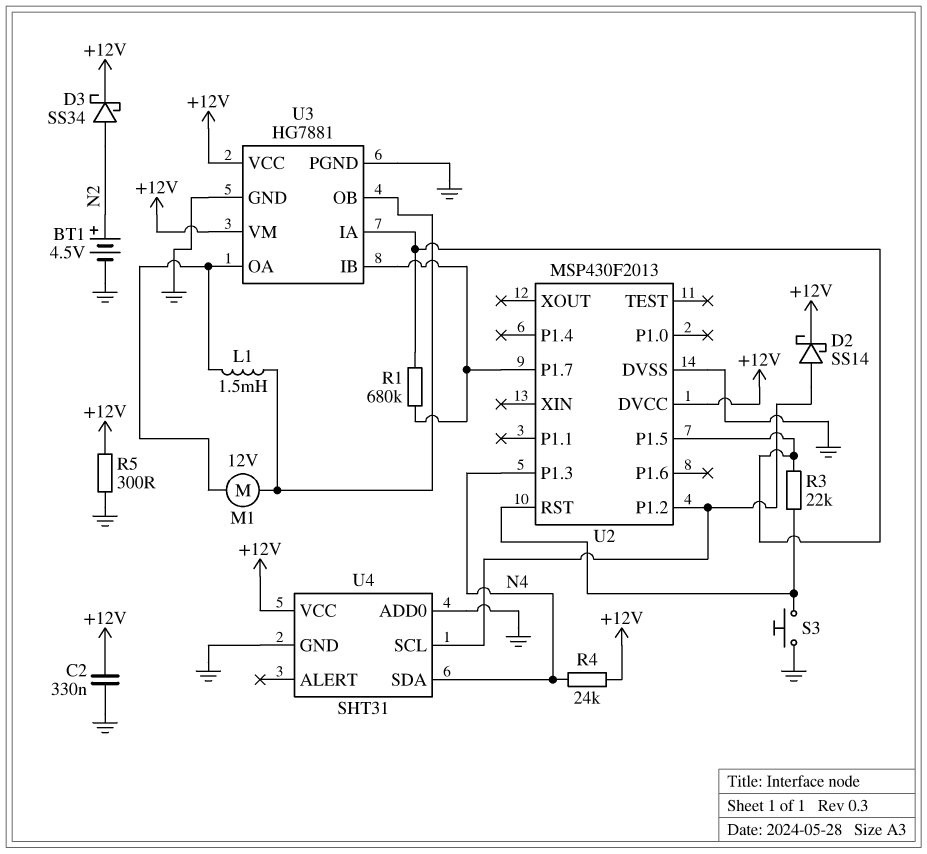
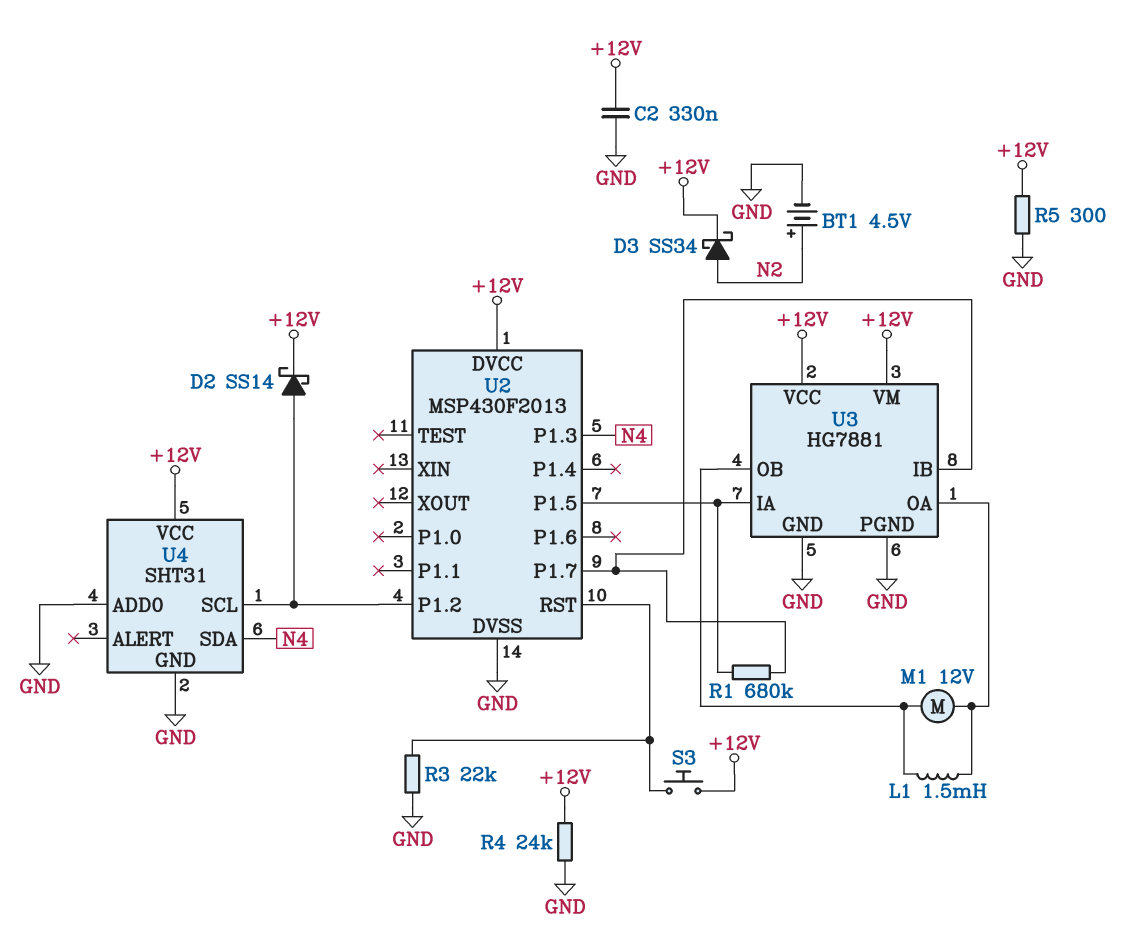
R3: 22k (U2/P1.5, U2/RST) -> 22k (GND, U2/RST)
R4: 24k (+12V, N4) -> 24k (+12V, GND)
S3: button (GND, U2/RST) -> button (+12V, U2/RST)

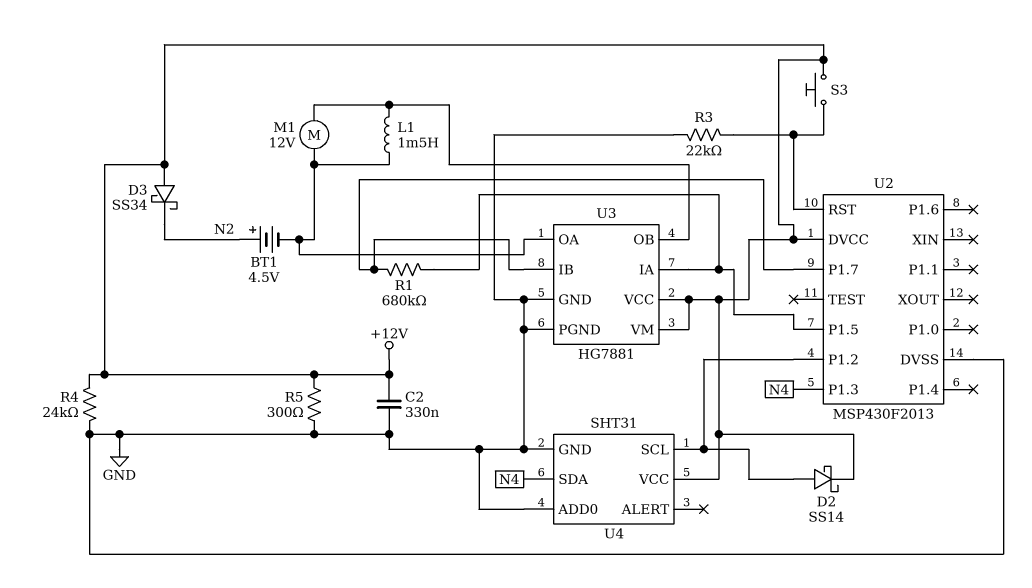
BT1: 4.5V (plus N2, minus GND) -> 4.5V (plus N2, minus U3/OA)
D3: schottky SS34 (A N2, K +12V) -> schottky SS34 (A +12V, K N2)

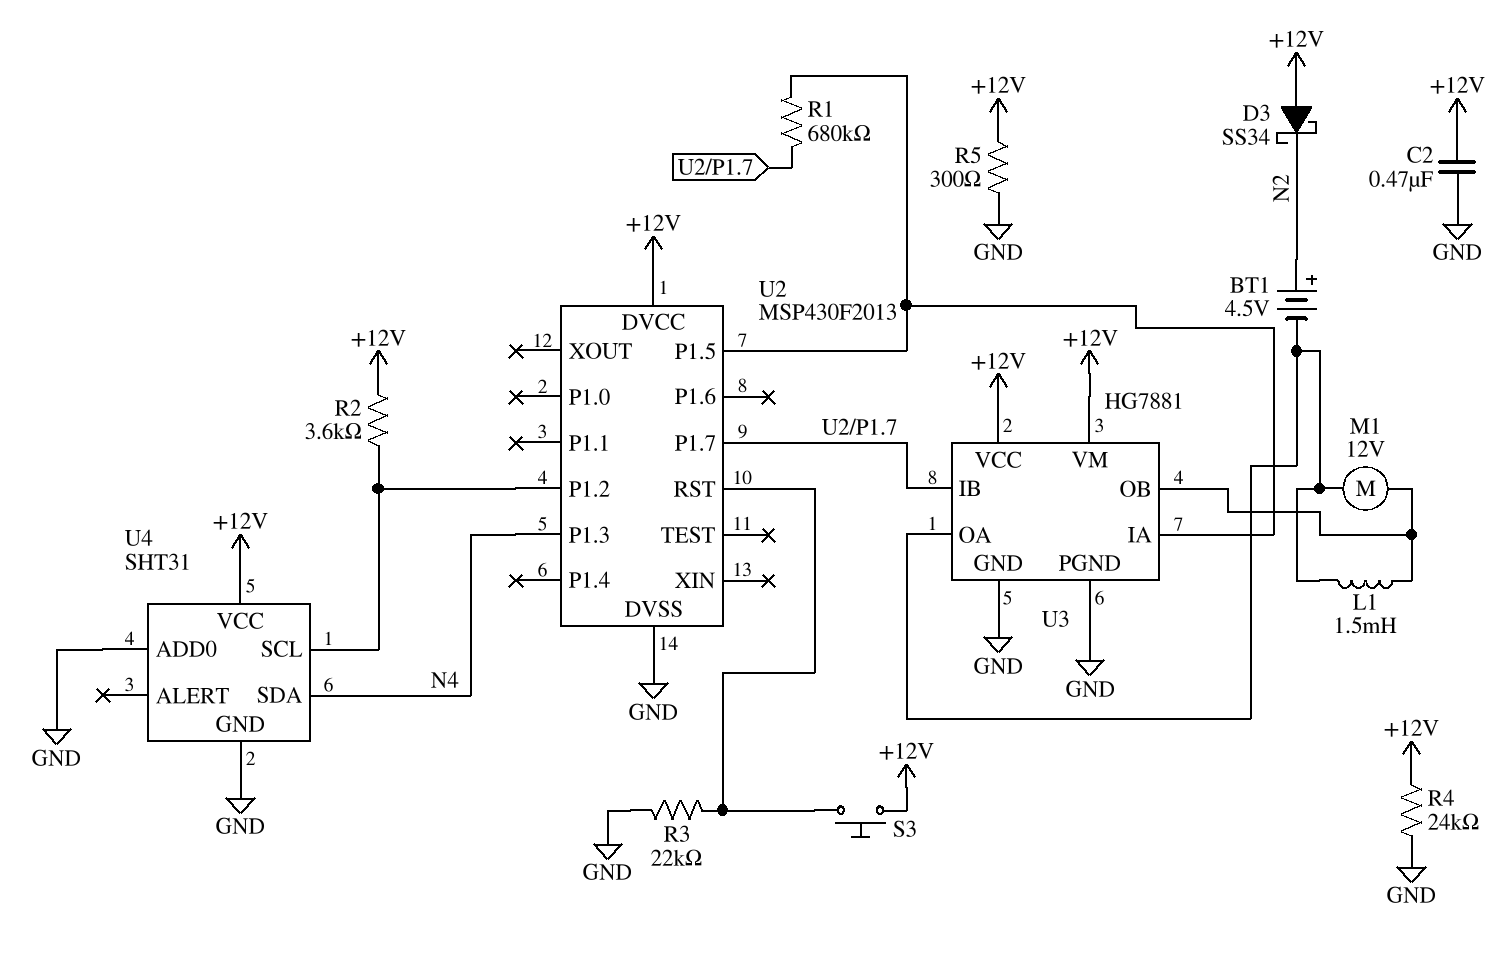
C2: 330nF (+12V, GND) -> 470nF (+12V, GND)
D2: schottky SS14 (A U2/P1.2, K +12V) -> none
R2: none -> 3.6k (+12V, U2/P1.2)

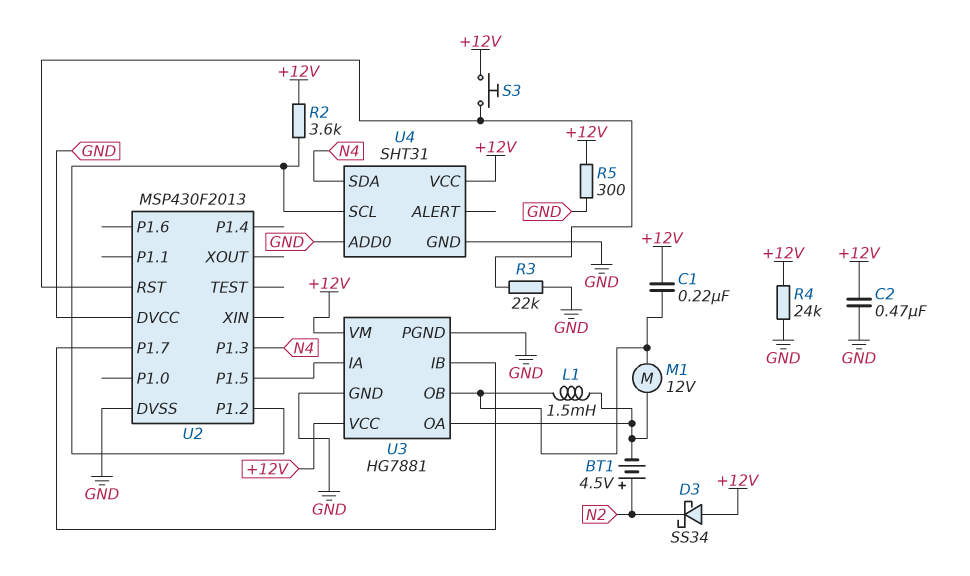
C1: none -> 220nF (+12V, U3/OB)
R1: 680k (U2/P1.5, U2/P1.7) -> none
U2 pin DVCC: +12V -> GND

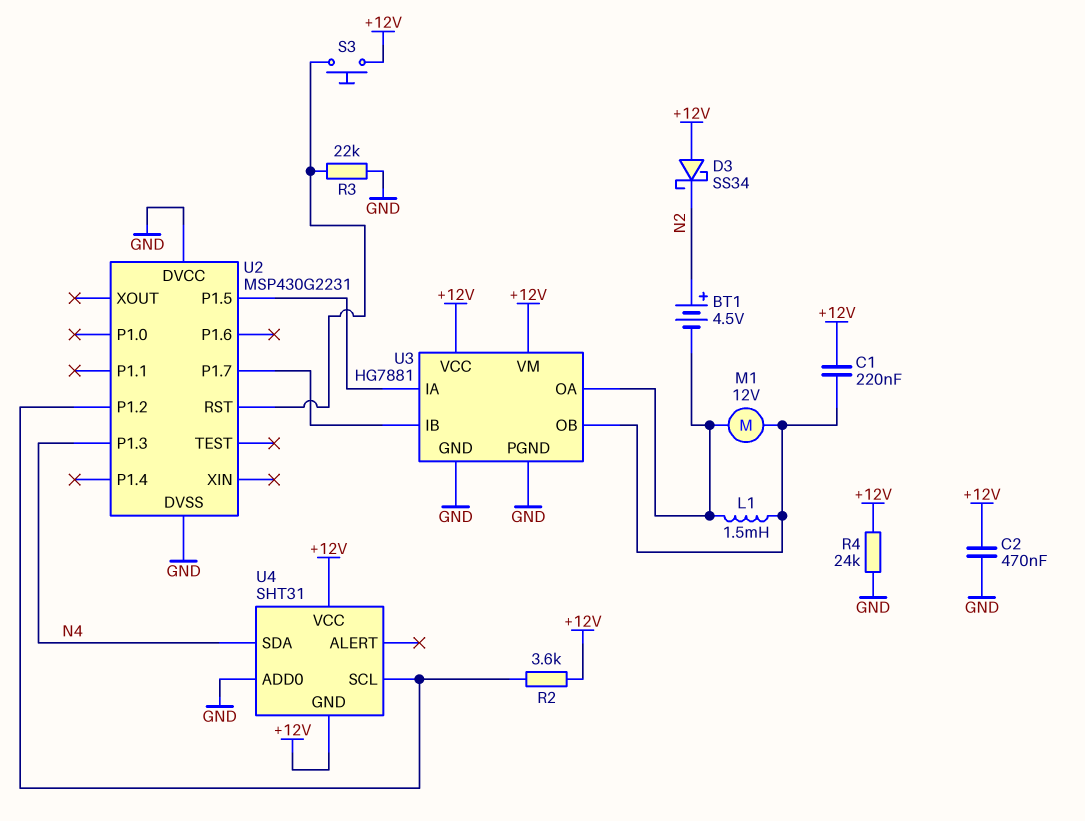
R5: 300 (+12V, GND) -> none
U2: MSP430F2013 -> MSP430G2231
U4 pin GND: GND -> +12V

